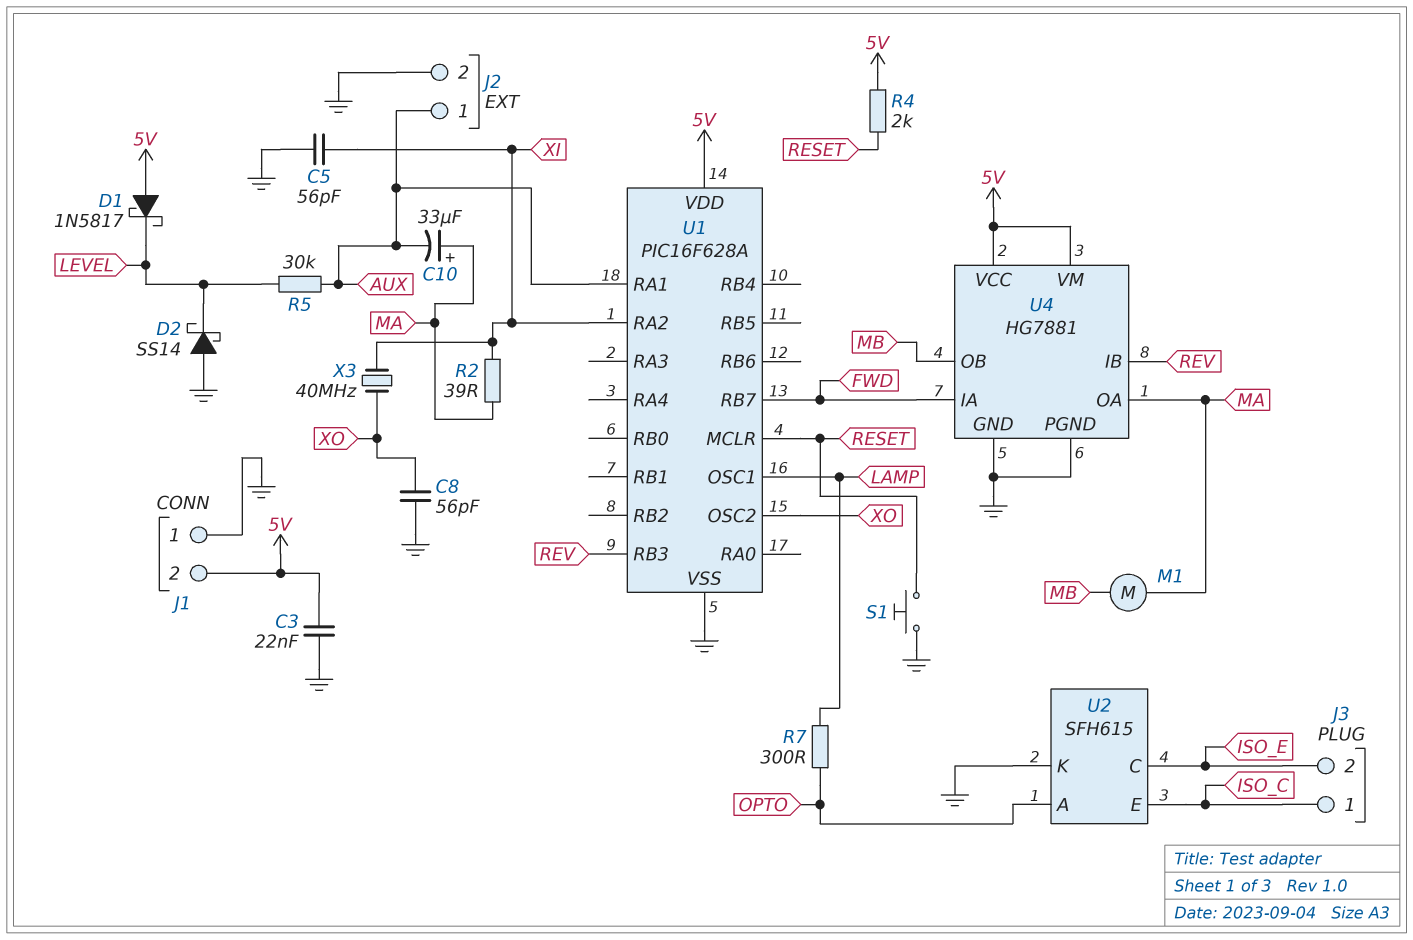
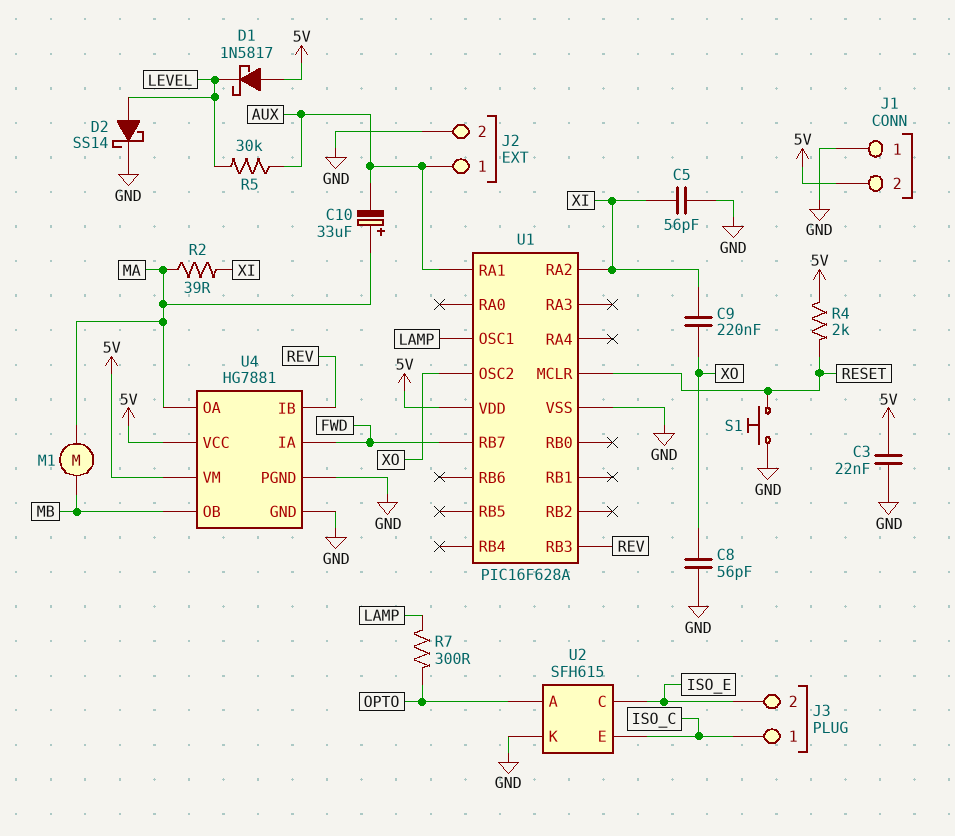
C9: none -> 220nF (XI, XO)
D2: schottky SS14 (A GND, K LEVEL) -> schottky SS14 (A LEVEL, K GND)
X3: 40MHz (XI, XO) -> none

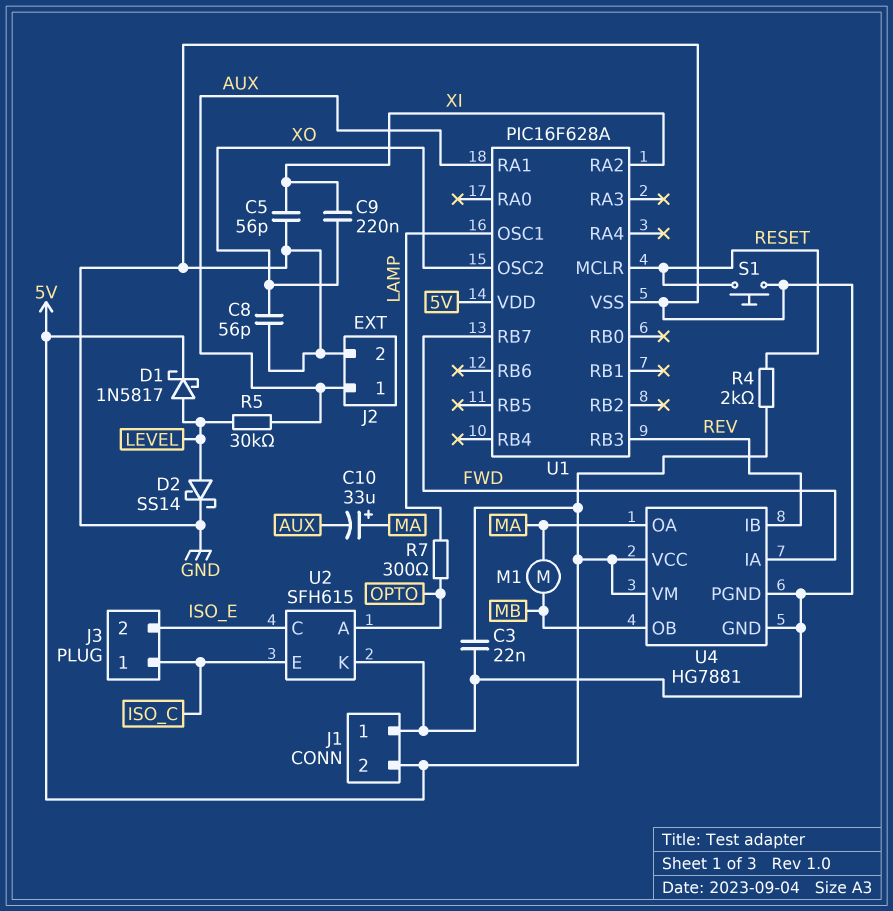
D1: schottky 1N5817 (A 5V, K LEVEL) -> schottky 1N5817 (A LEVEL, K 5V)
R2: 39 (MA, XI) -> none

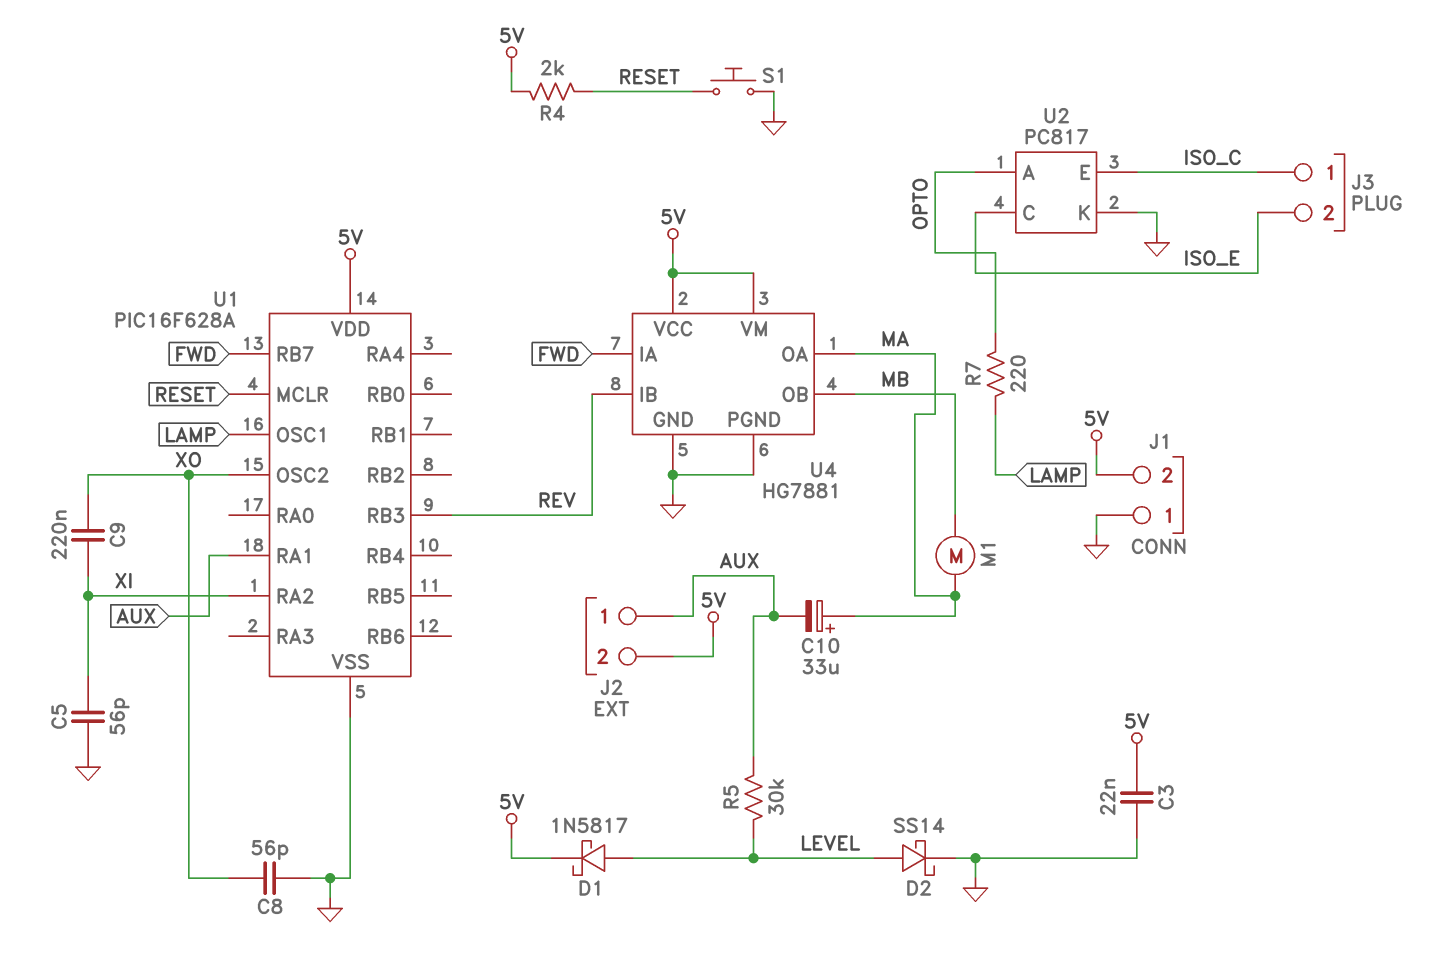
J2 pin 2: GND -> 5V
R7: 300 (LAMP, OPTO) -> 220 (LAMP, OPTO)
U2: SFH615 -> PC817

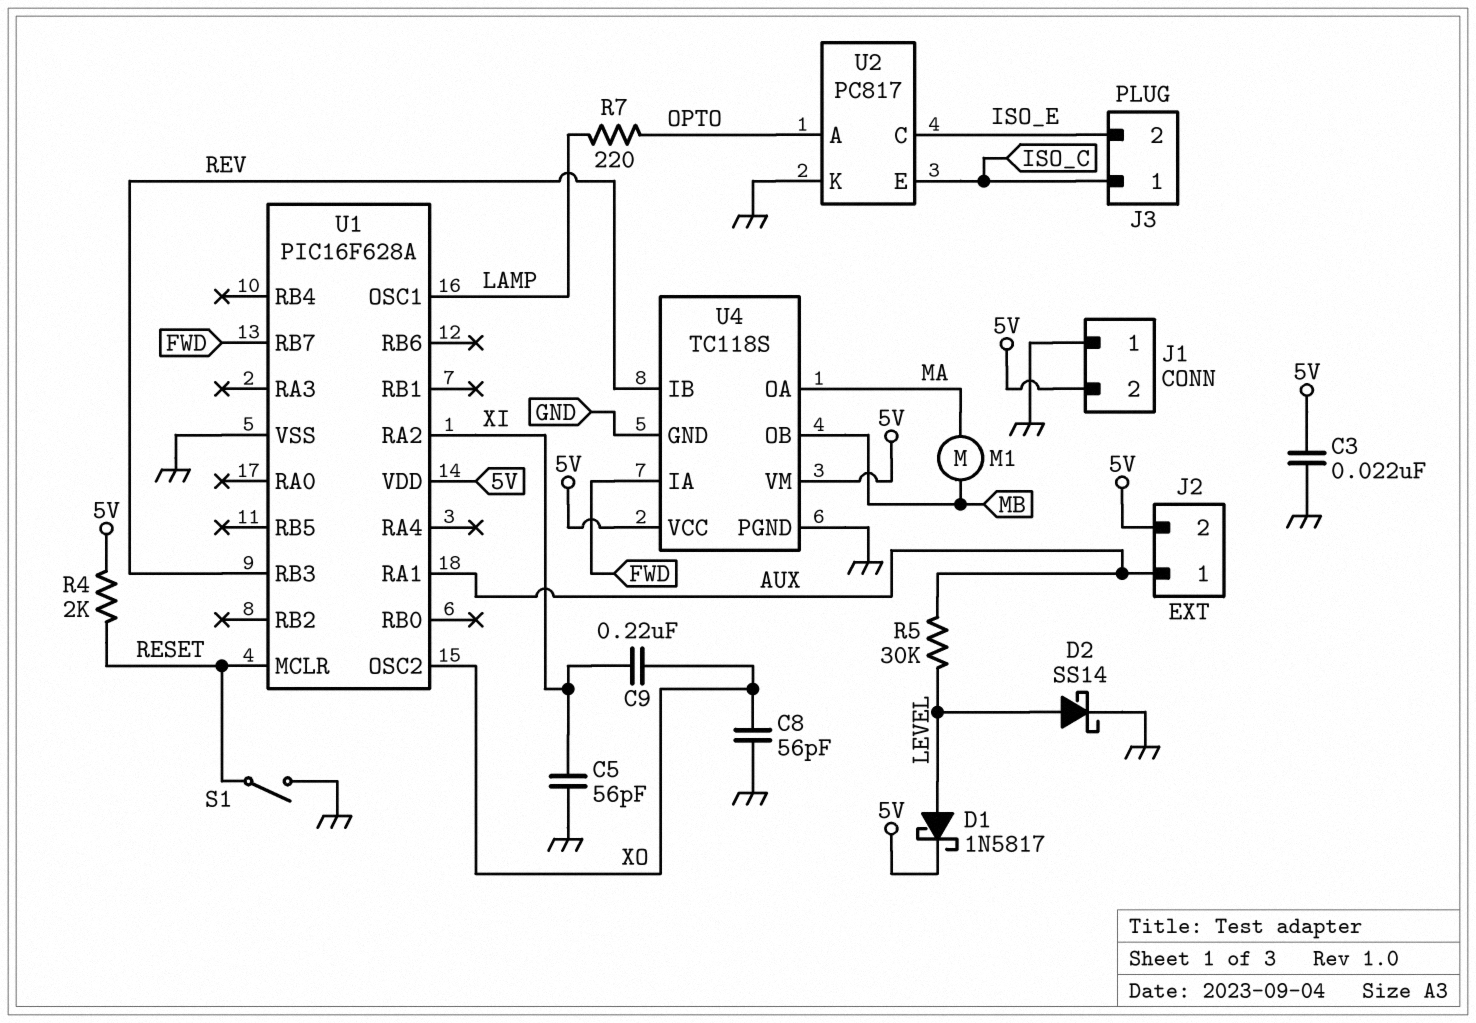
C10: 33uF (plus MA, minus AUX) -> none
S1: button (GND, RESET) -> switch (GND, RESET)
U4: HG7881 -> TC118S

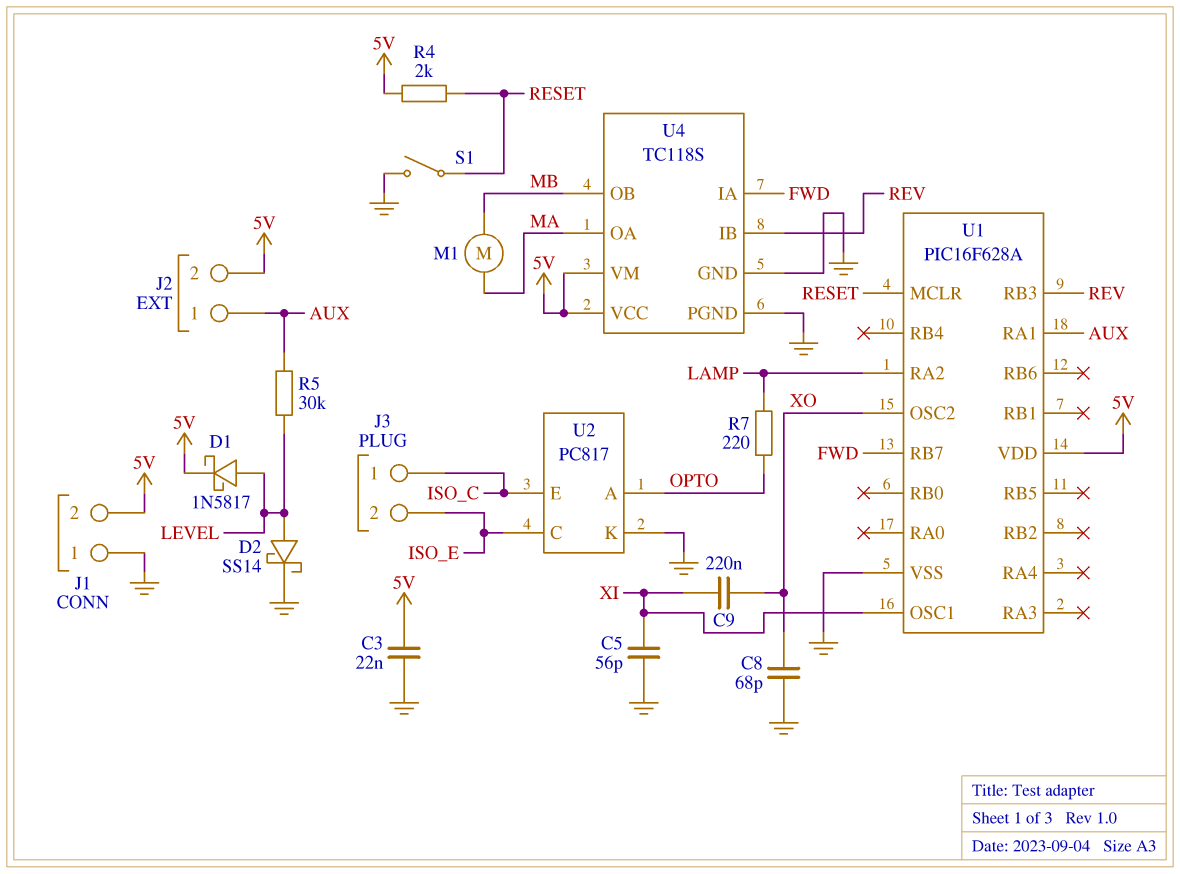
C8: 56pF (GND, XO) -> 68pF (GND, XO)
U1 pin OSC1: LAMP -> XI
U1 pin RA2: XI -> LAMP

